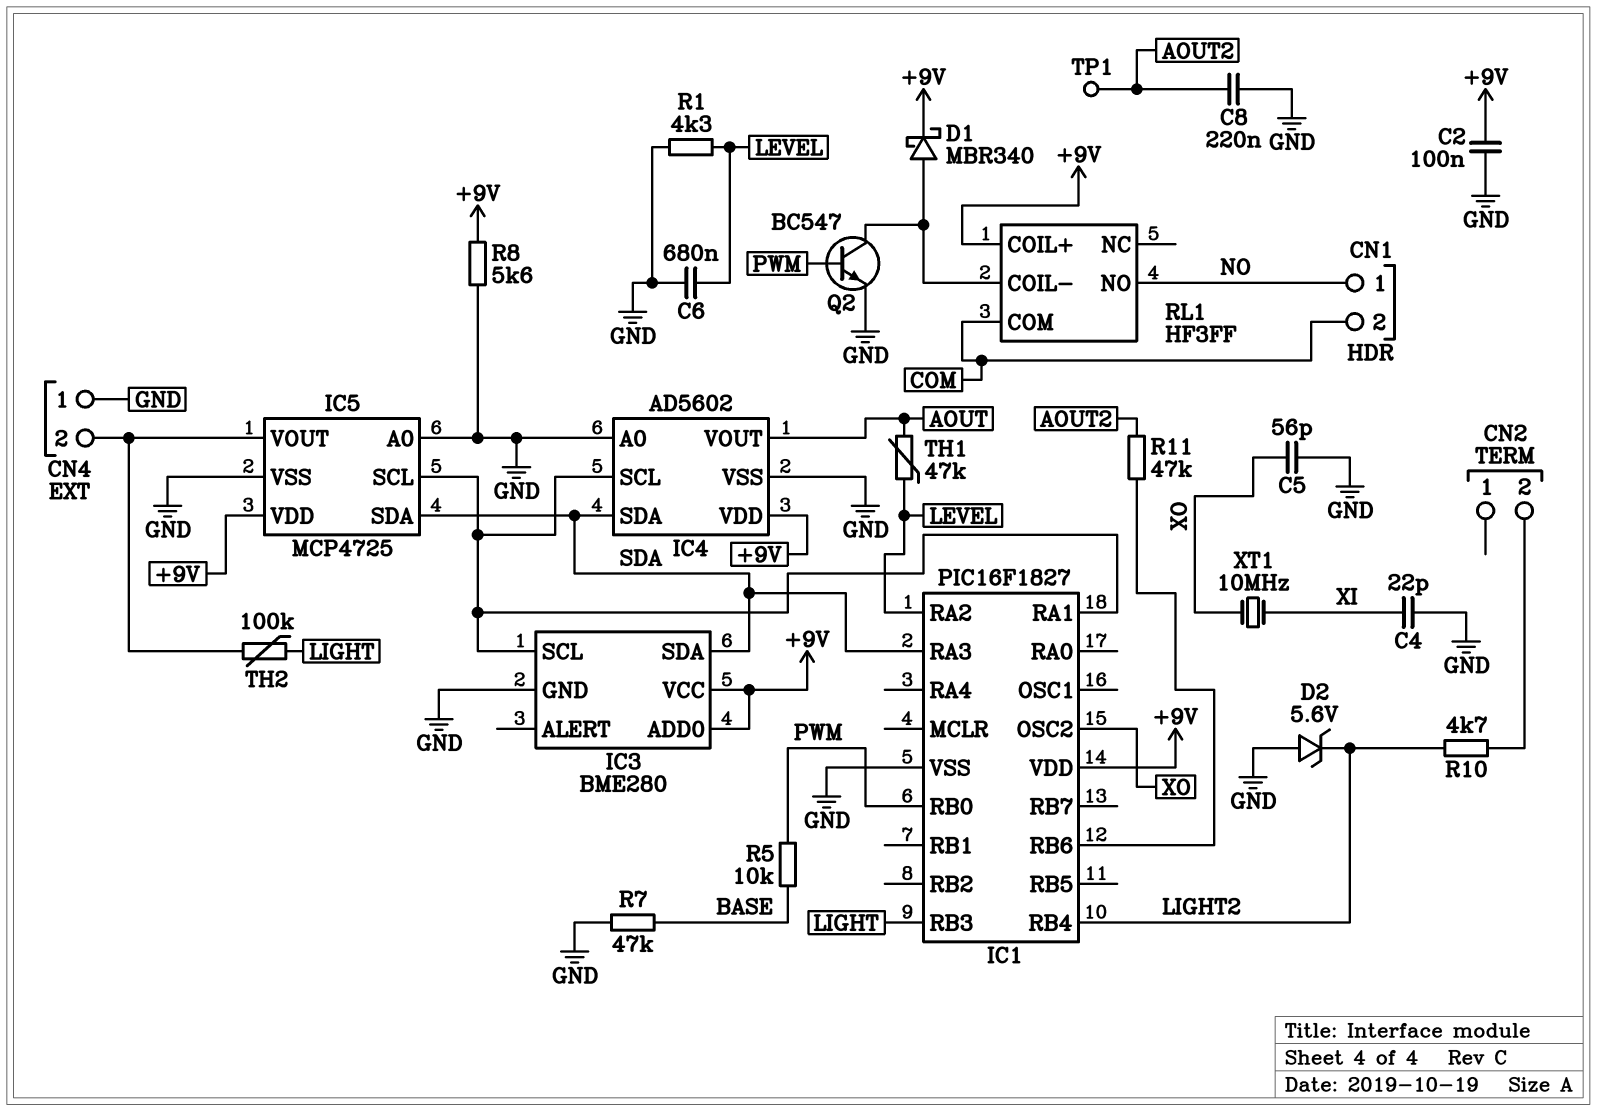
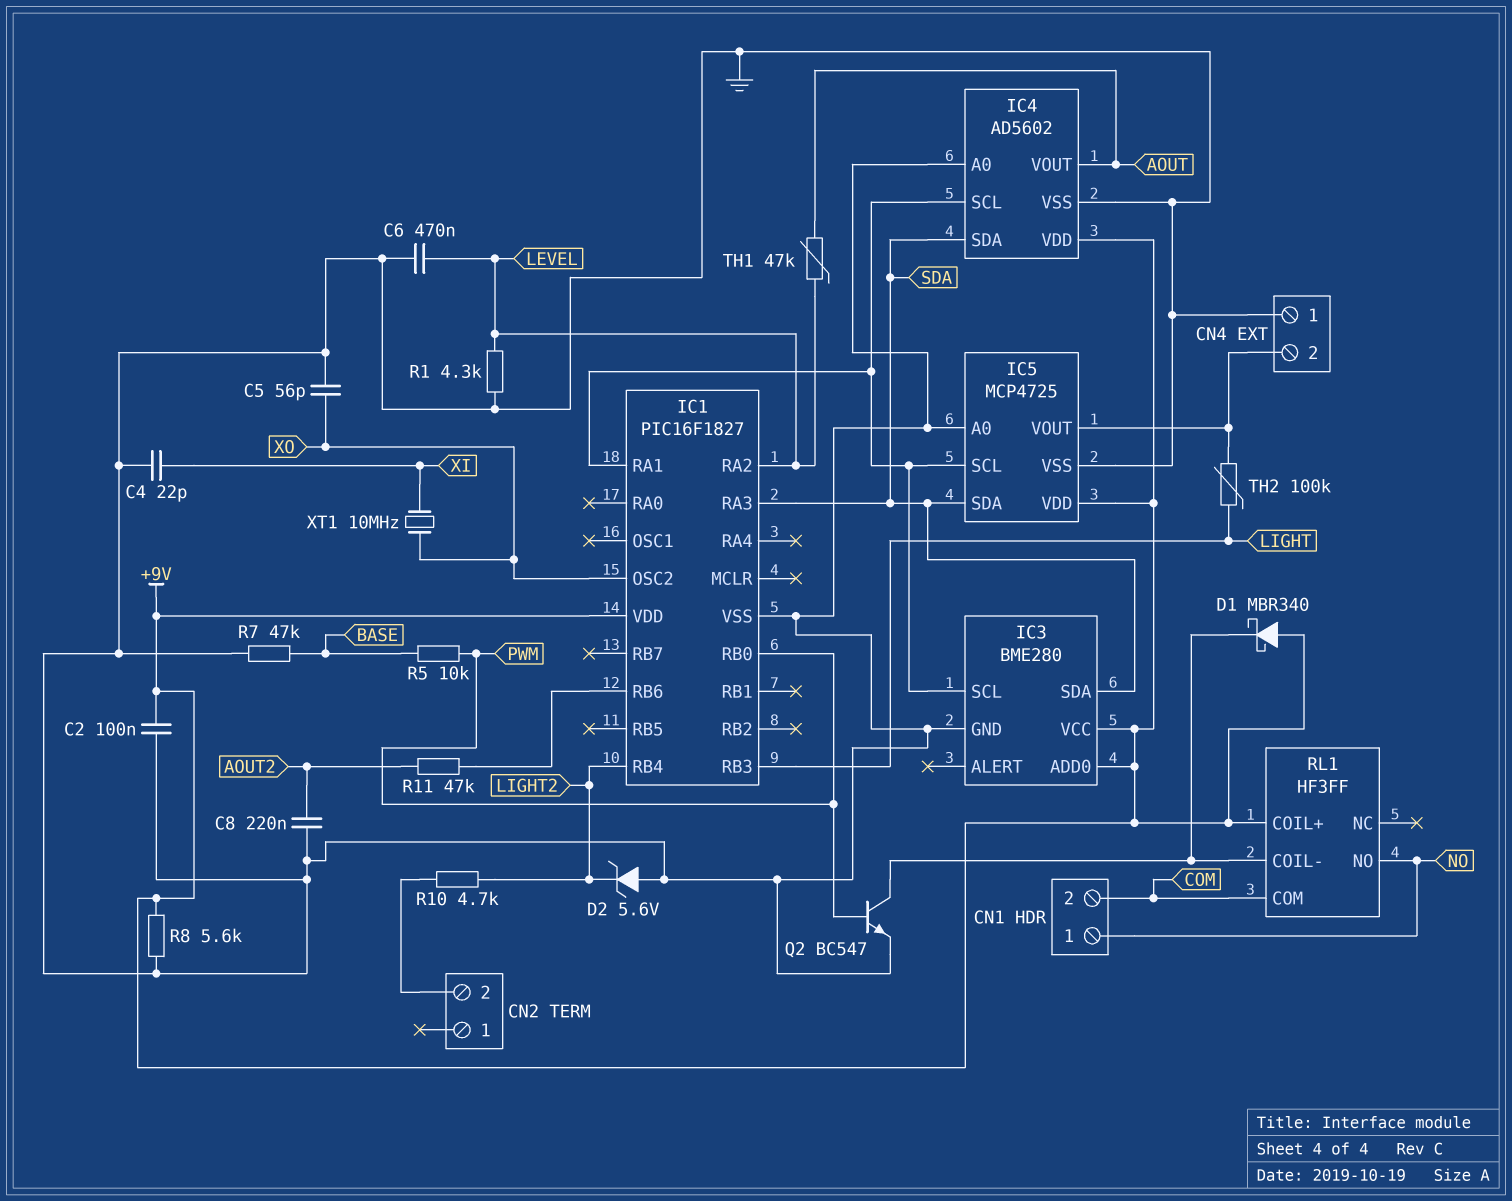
C6: 680nF (GND, LEVEL) -> 470nF (GND, LEVEL)
D1: schottky MBR340 (A RL1/COIL-, K +9V) -> schottky MBR340 (A +9V, K RL1/COIL-)
TP1: test point (AOUT2) -> none

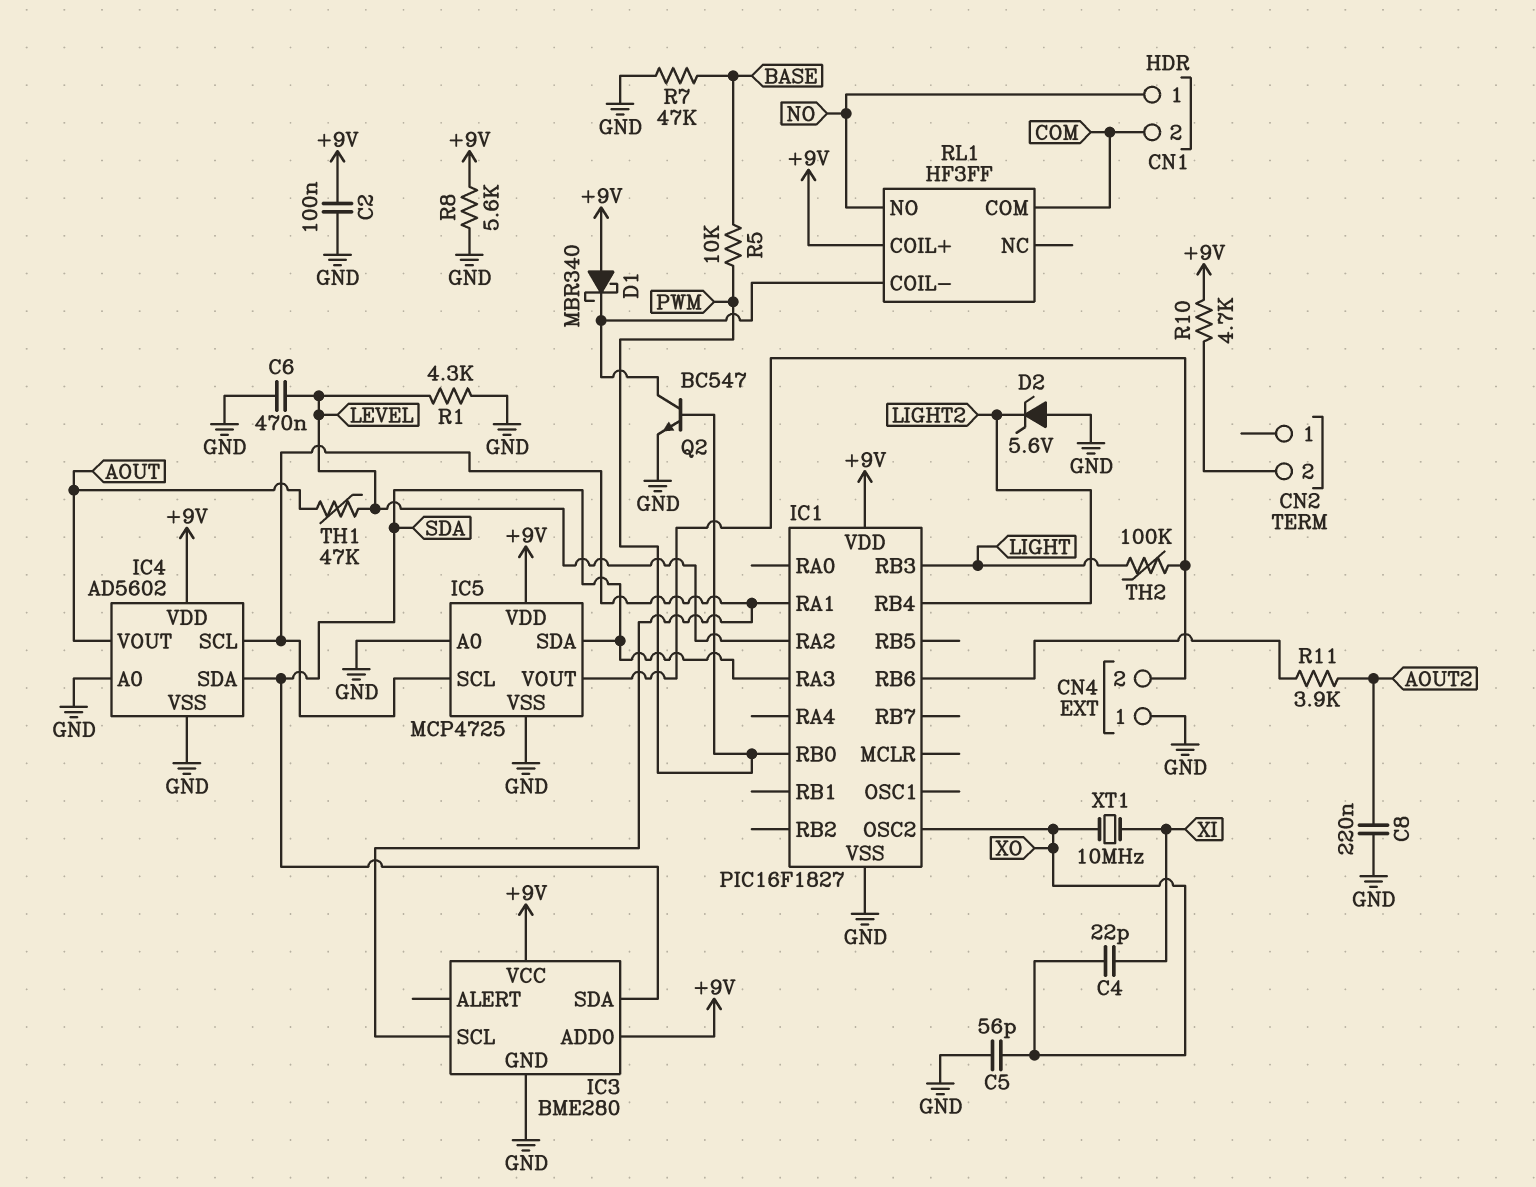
C4: 22pF (GND, XI) -> 22pF (XI, XO)
R10: 4.7k (CN2/2, LIGHT2) -> 4.7k (+9V, CN2/2)
R11: 47k (AOUT2, IC1/RB6) -> 3.9k (AOUT2, IC1/RB6)

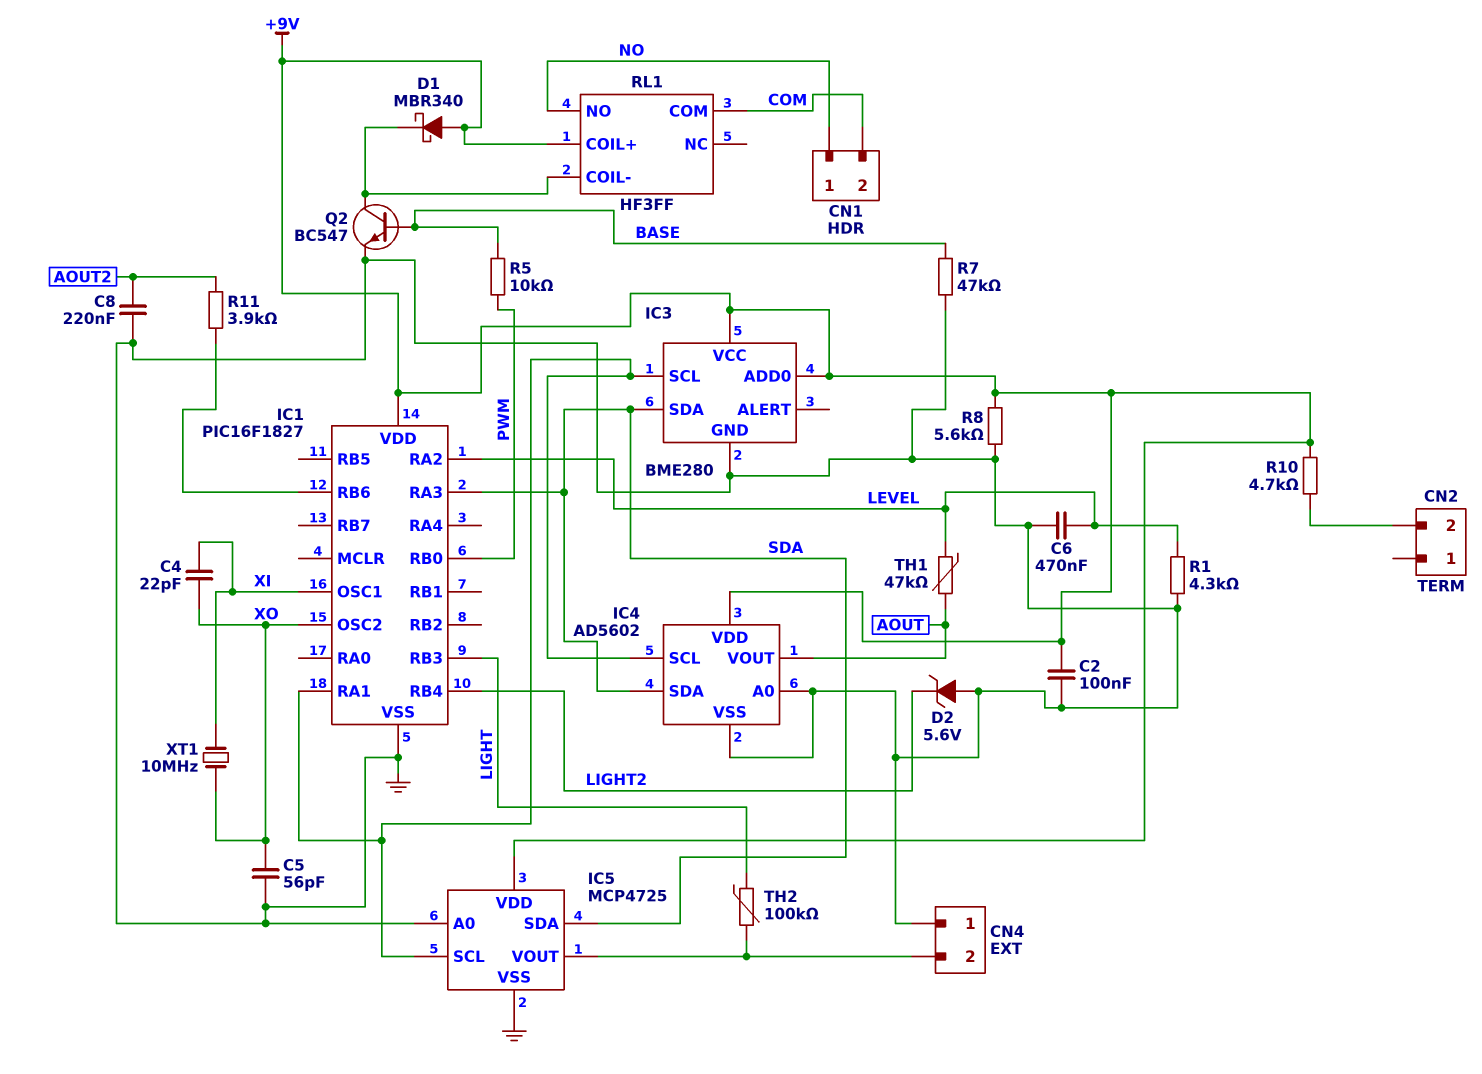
IC1 pin OSC1: none -> XI
Q2: NPN BC547 (B PWM, C RL1/COIL-, E GND) -> NPN BC547 (B BASE, C RL1/COIL-, E GND)

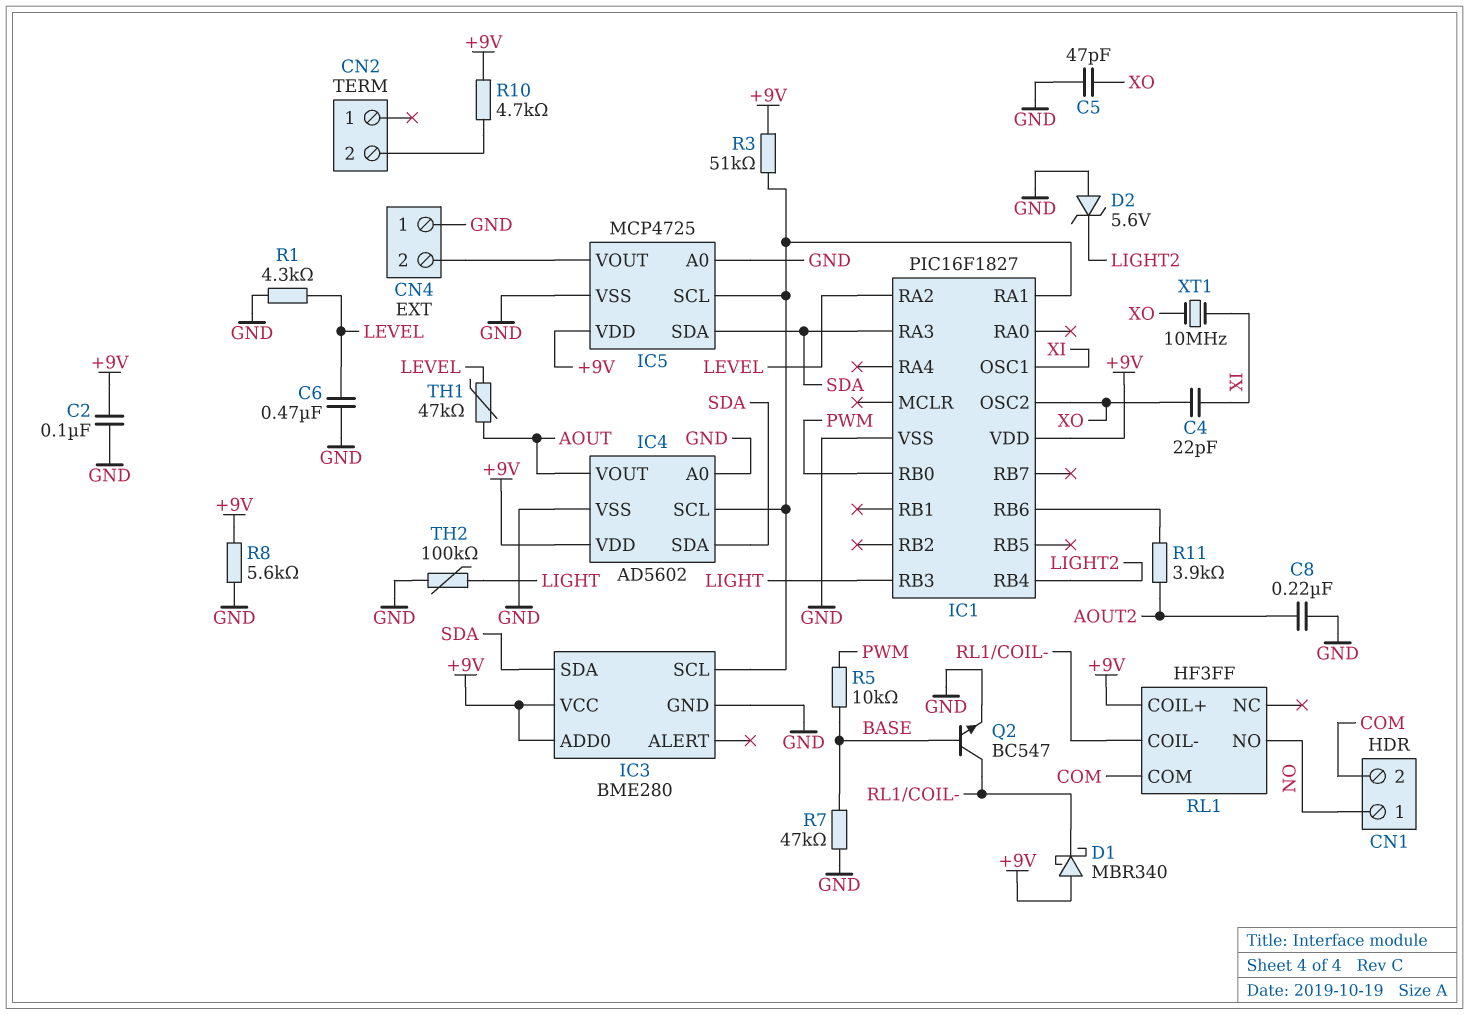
C5: 56pF (GND, XO) -> 47pF (GND, XO)
R3: none -> 51k (+9V, IC1/RA1)
TH2: 100k (CN4/2, LIGHT) -> 100k (GND, LIGHT)

